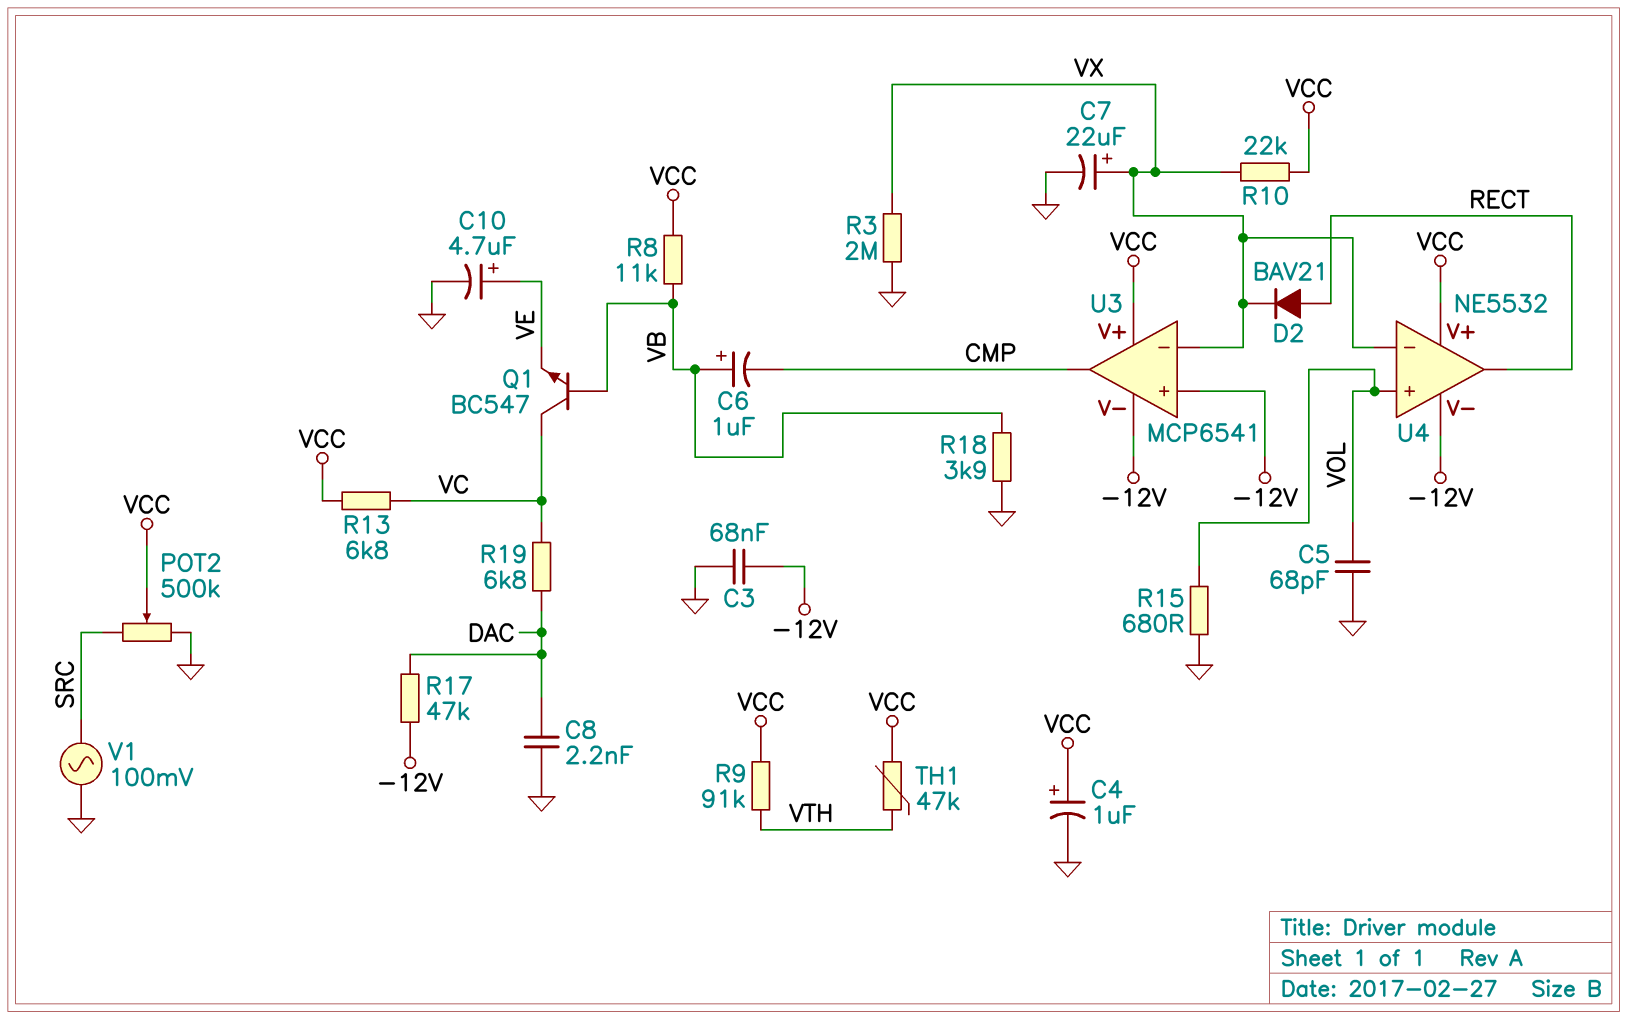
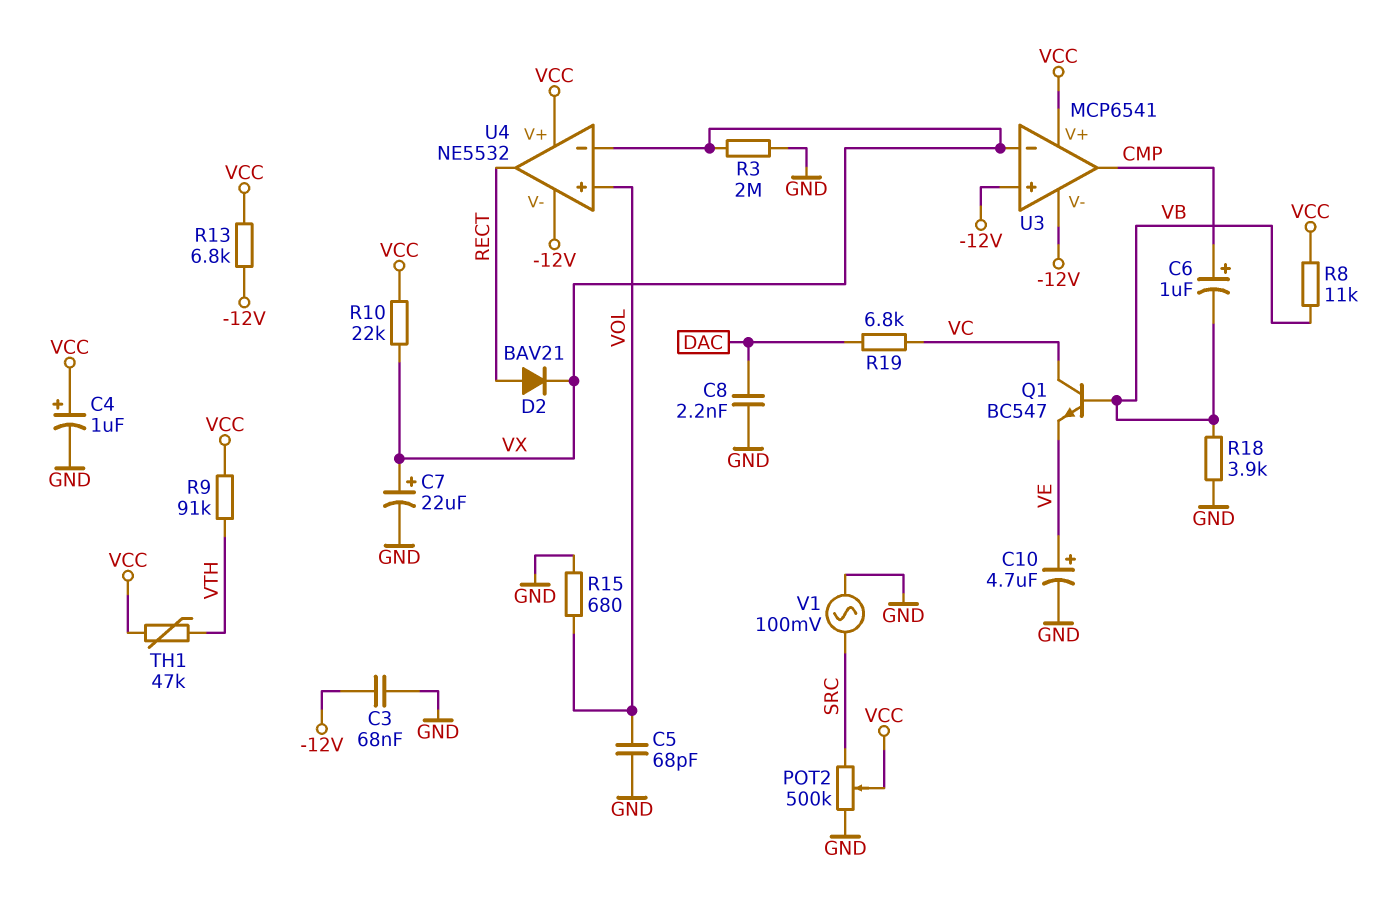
C6: 1uF (plus VB, minus CMP) -> 1uF (plus CMP, minus VB)
R13: 6.8k (VC, VCC) -> 6.8k (-12V, VCC)
R17: 47k (-12V, DAC) -> none

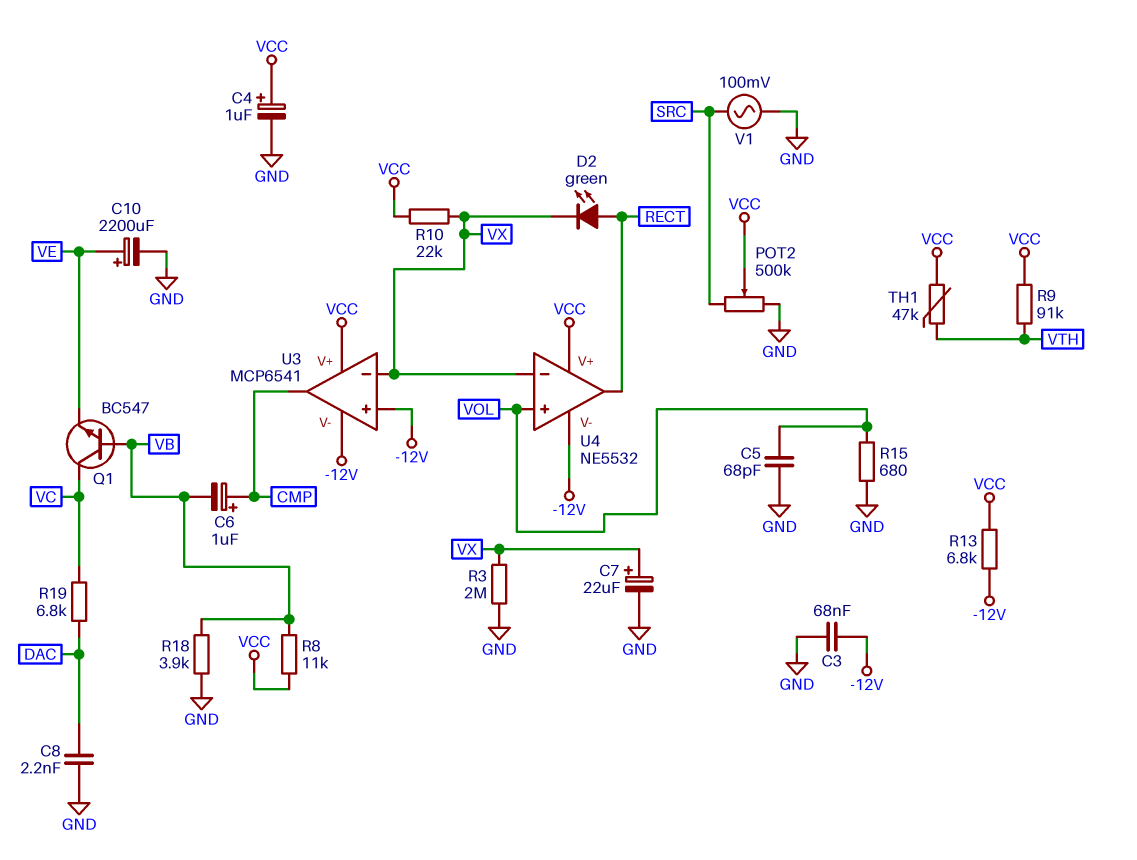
C10: 4.7uF (plus VE, minus GND) -> 2200uF (plus VE, minus GND)
D2: diode BAV21 (A RECT, K VX) -> LED green (A RECT, K VX)

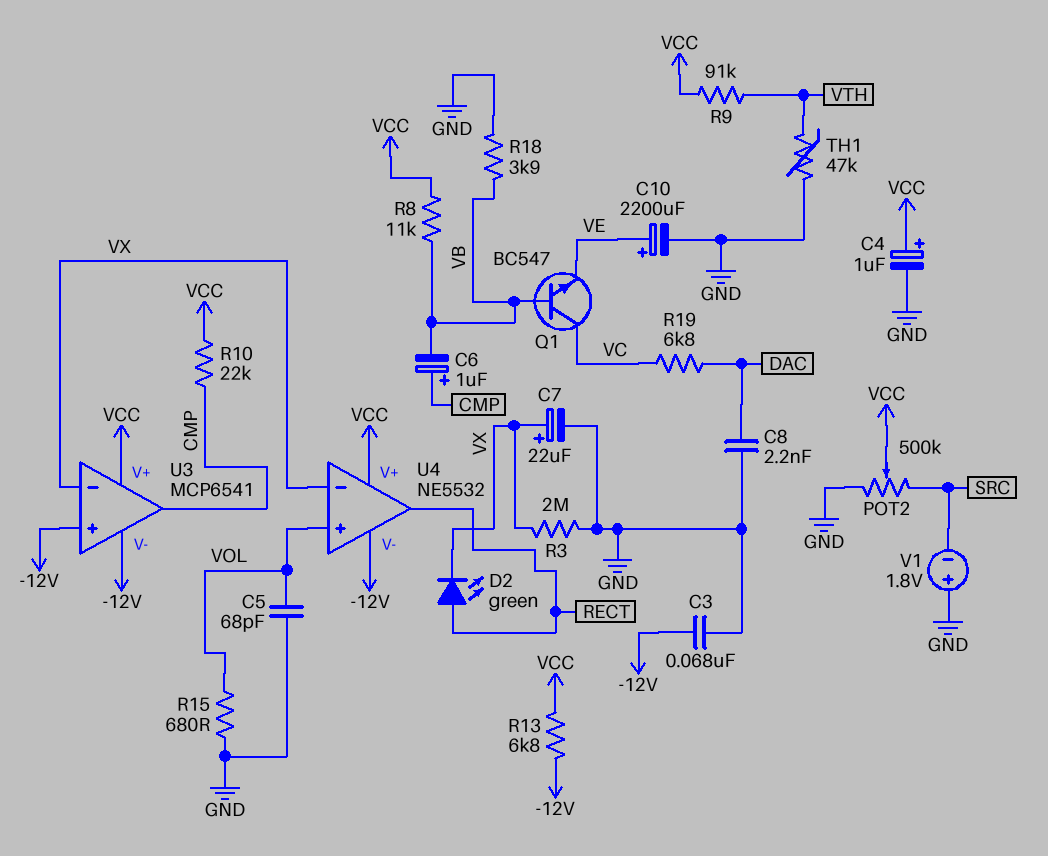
R10: 22k (VCC, VX) -> 22k (CMP, VCC)
TH1: 47k (VCC, VTH) -> 47k (GND, VTH)
V1: AC 100mV (GND, SRC) -> 1.8V (plus GND, minus SRC)

